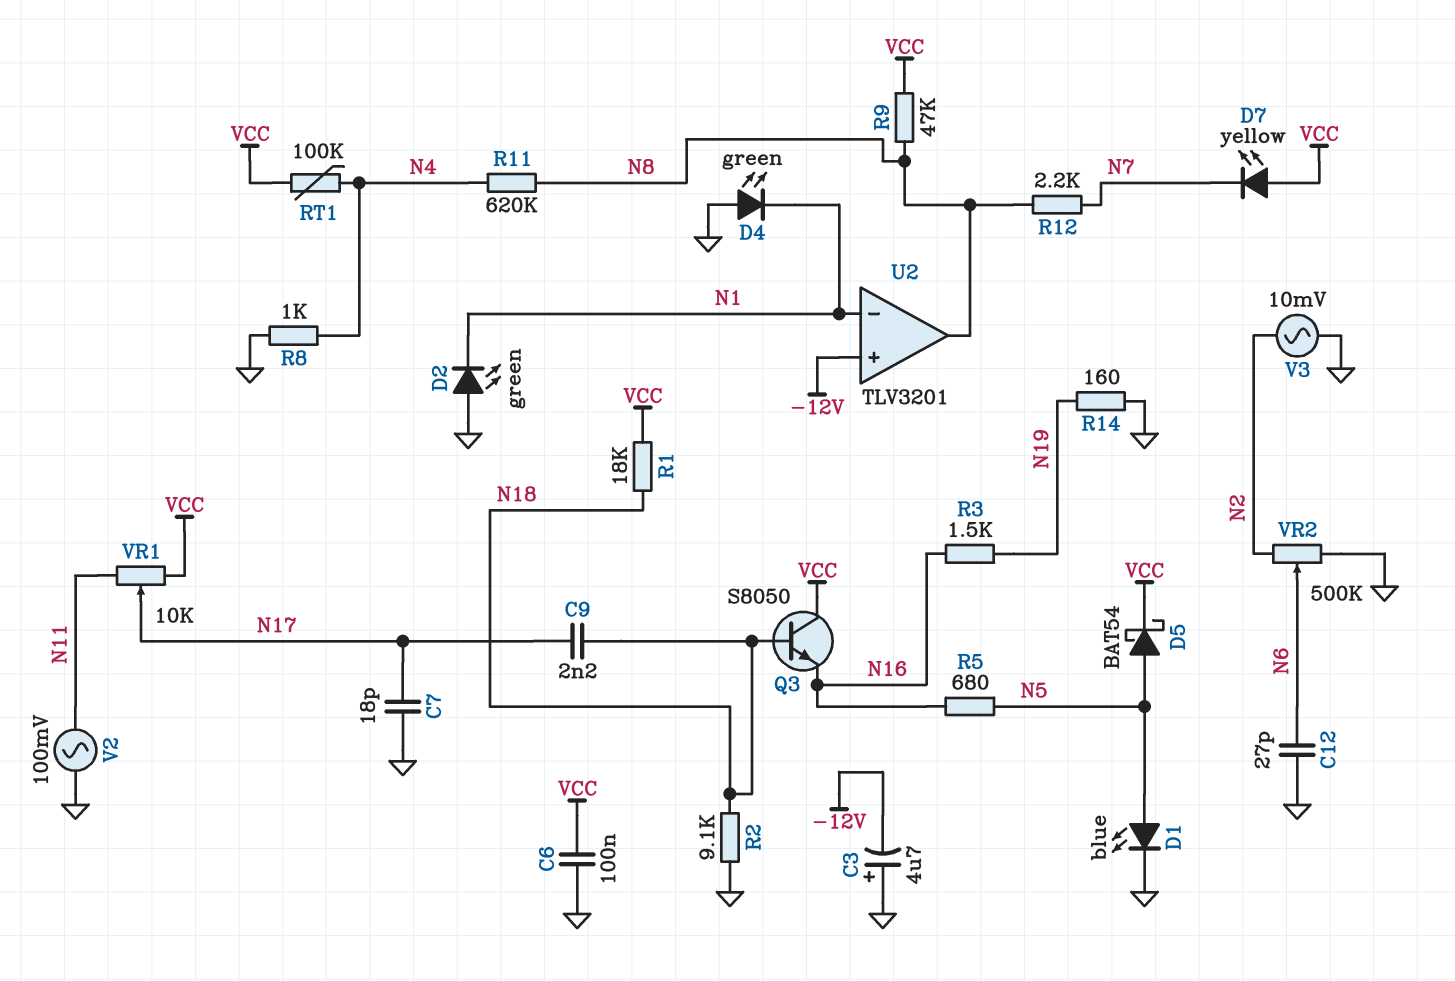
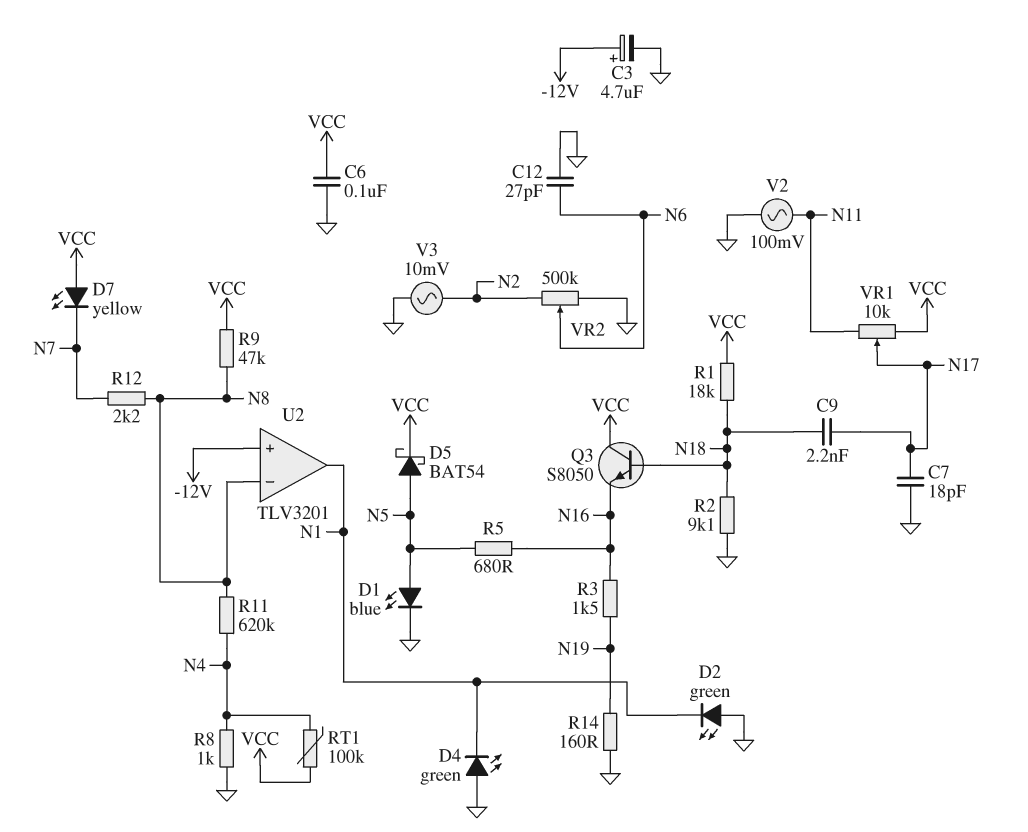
C3: 4.7uF (plus GND, minus -12V) -> 4.7uF (plus -12V, minus GND)
U2 pin in-: N1 -> N8
U2 pin out: N8 -> N1

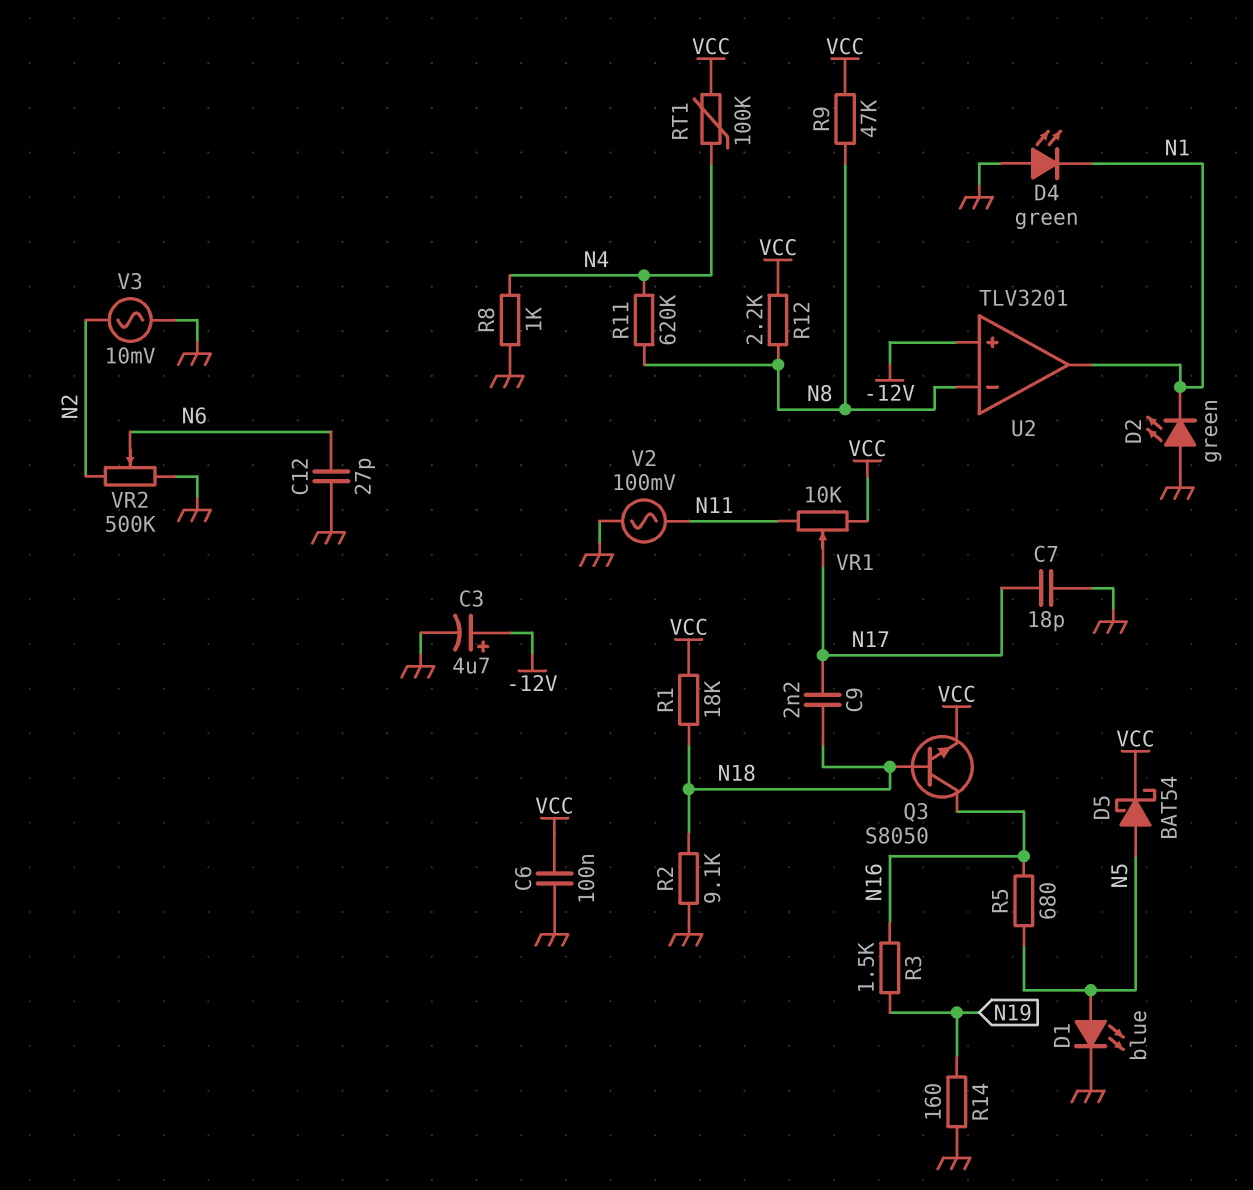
D7: LED yellow (A VCC, K N7) -> none
Q3: NPN S8050 (B N18, C VCC, E N16) -> NPN S8050 (B N18, C N16, E VCC)
R12: 2.2k (N7, N8) -> 2.2k (N8, VCC)

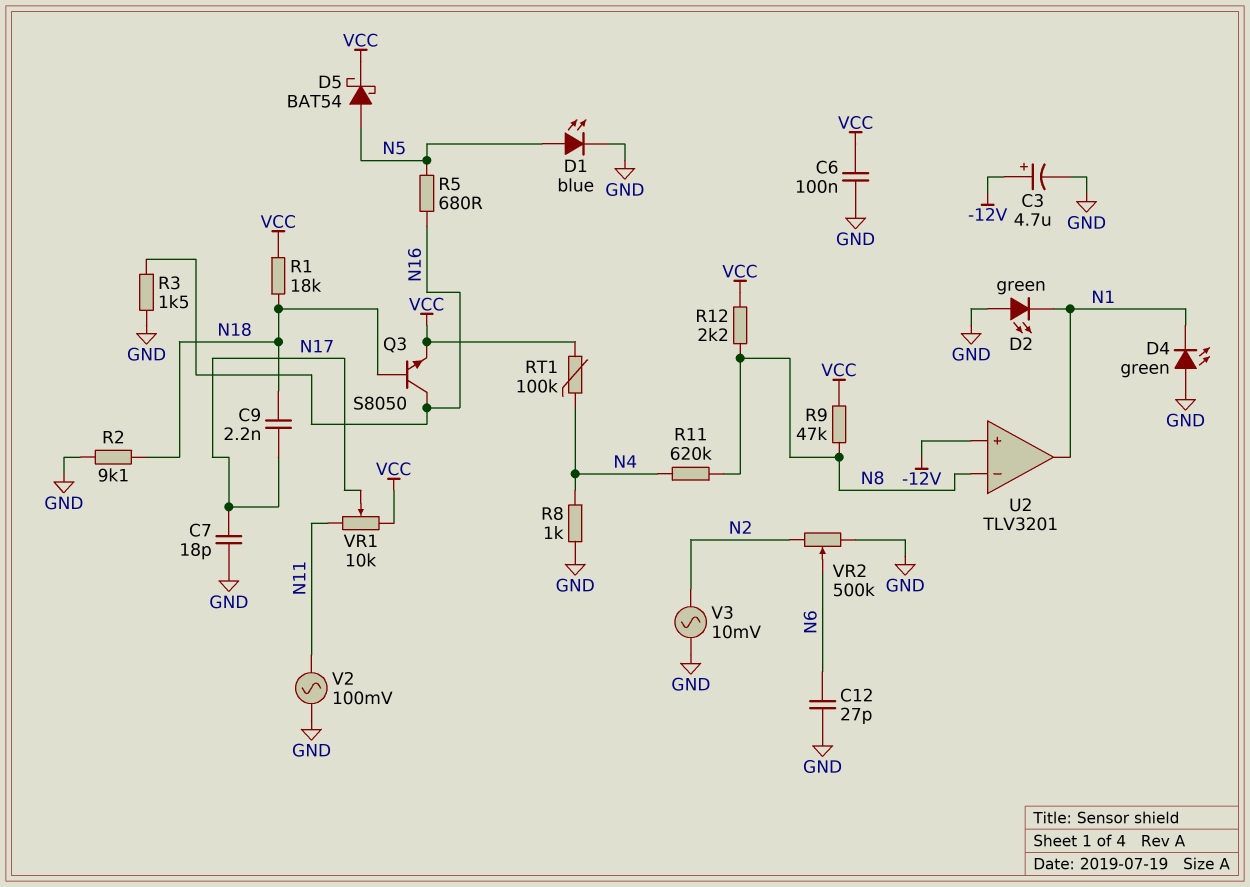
R3: 1.5k (N16, N19) -> 1.5k (GND, N16)
R14: 160 (GND, N19) -> none

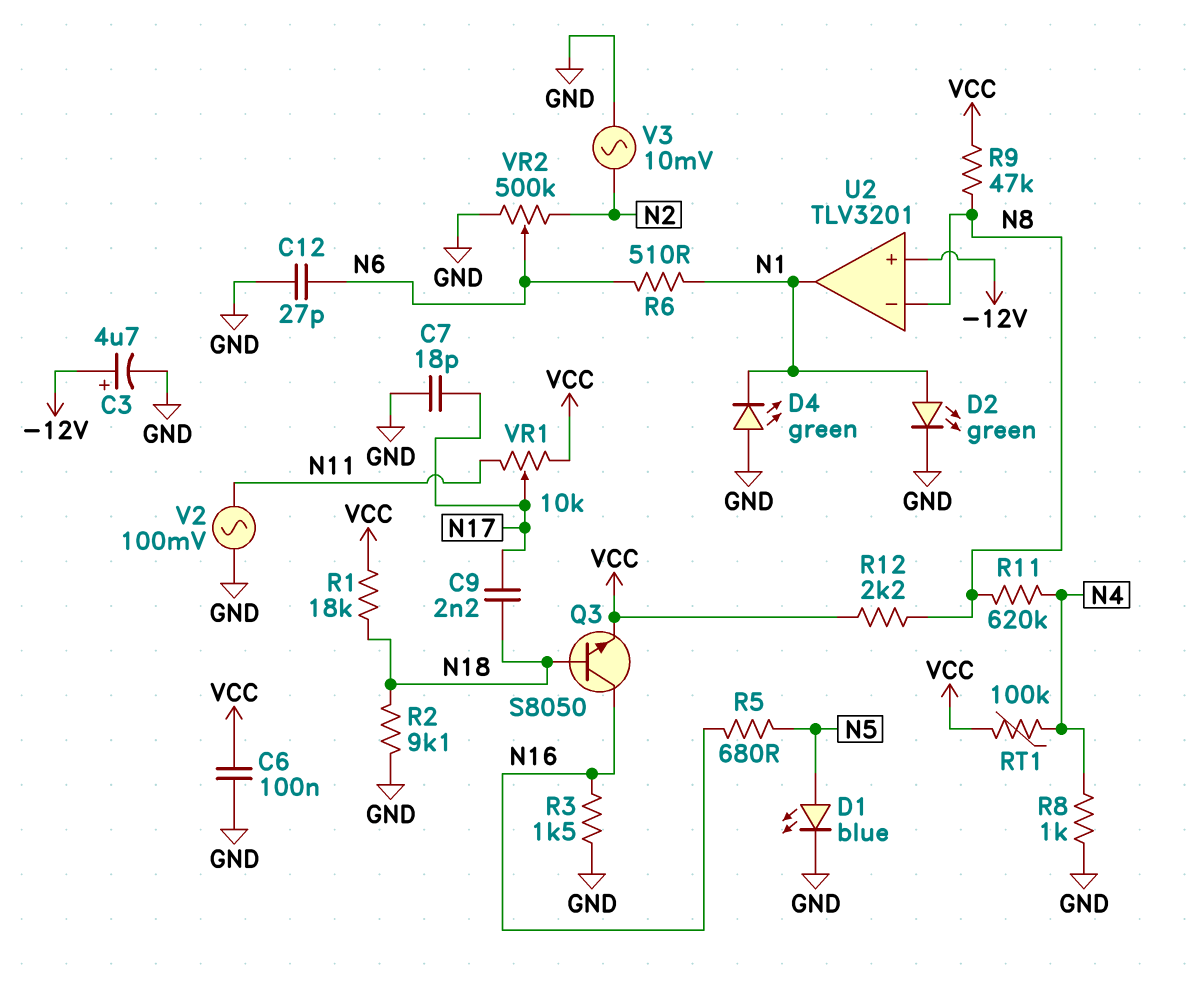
D2: LED green (A GND, K N1) -> LED green (A N1, K GND)
D5: schottky BAT54 (A N5, K VCC) -> none
R6: none -> 510 (N1, N6)

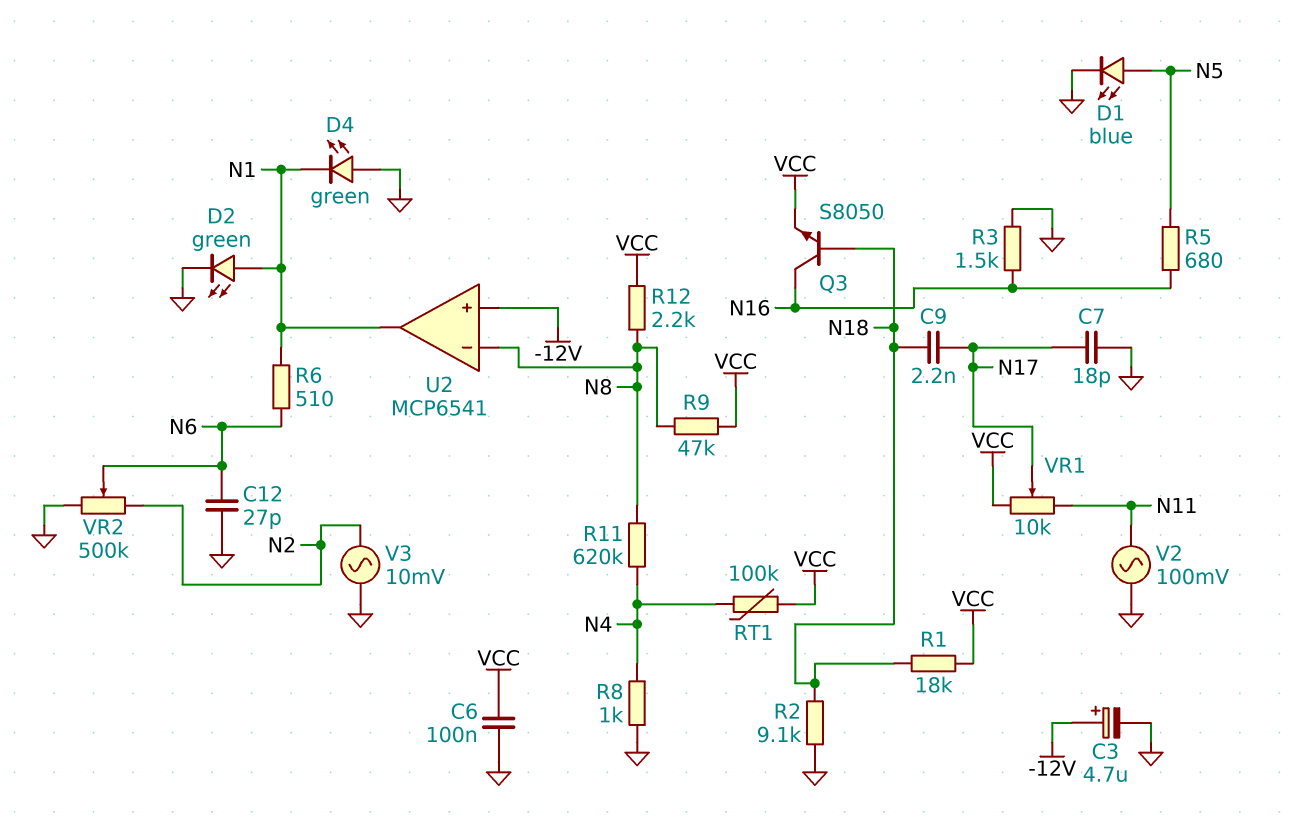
U2: TLV3201 -> MCP6541

